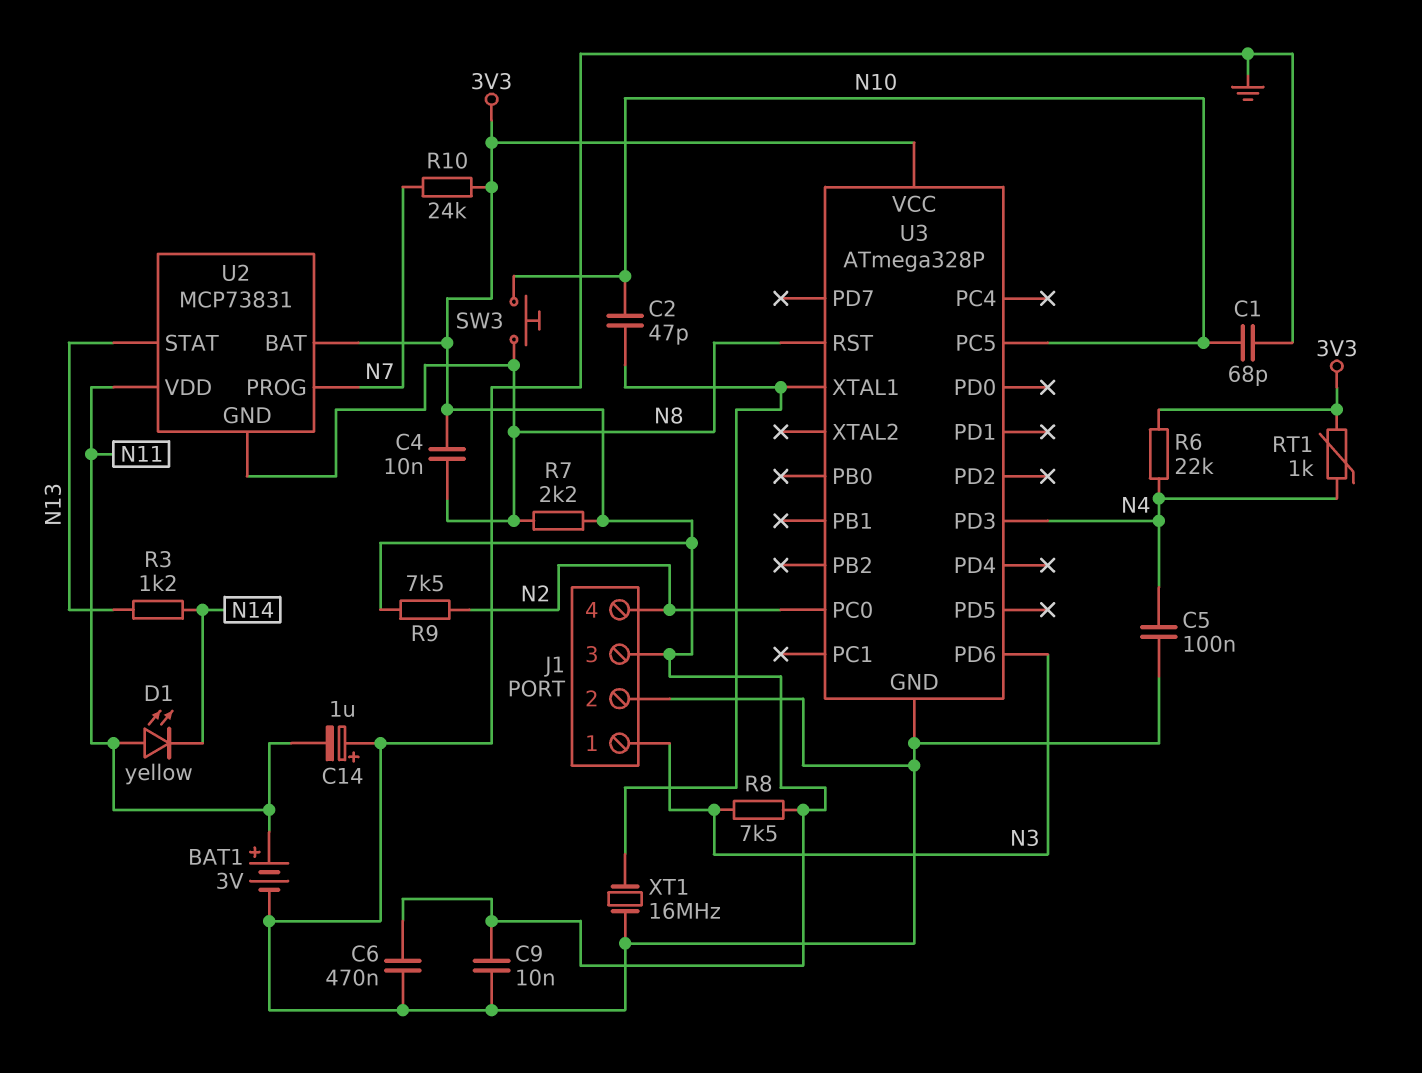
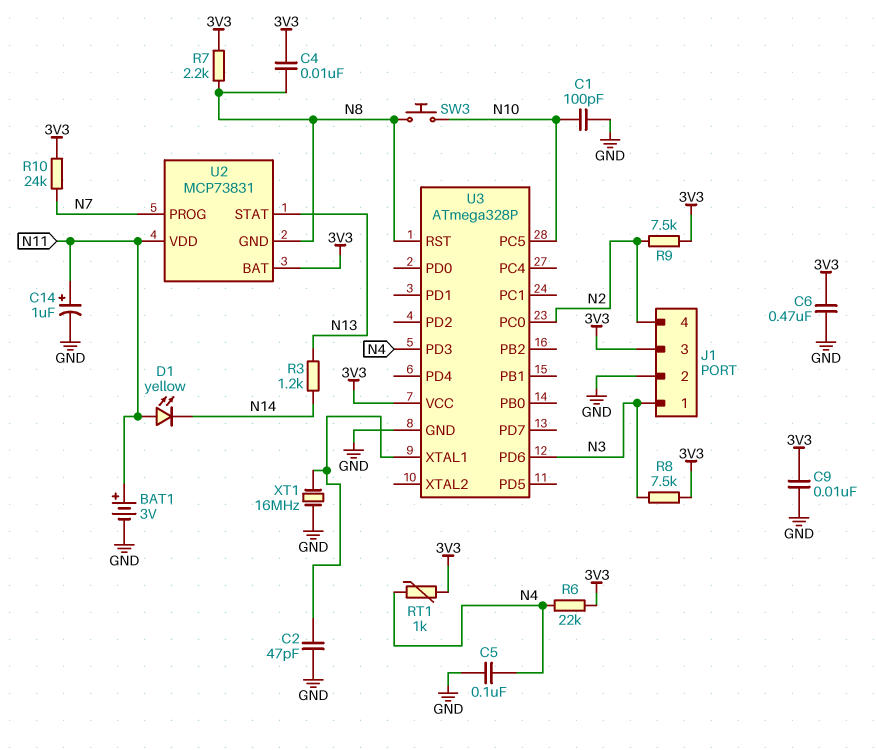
C1: 68pF (GND, N10) -> 100pF (GND, N10)
C2: 47pF (N10, U3/XTAL1) -> 47pF (GND, U3/XTAL1)
C14: 1uF (plus GND, minus N11) -> 1uF (plus N11, minus GND)

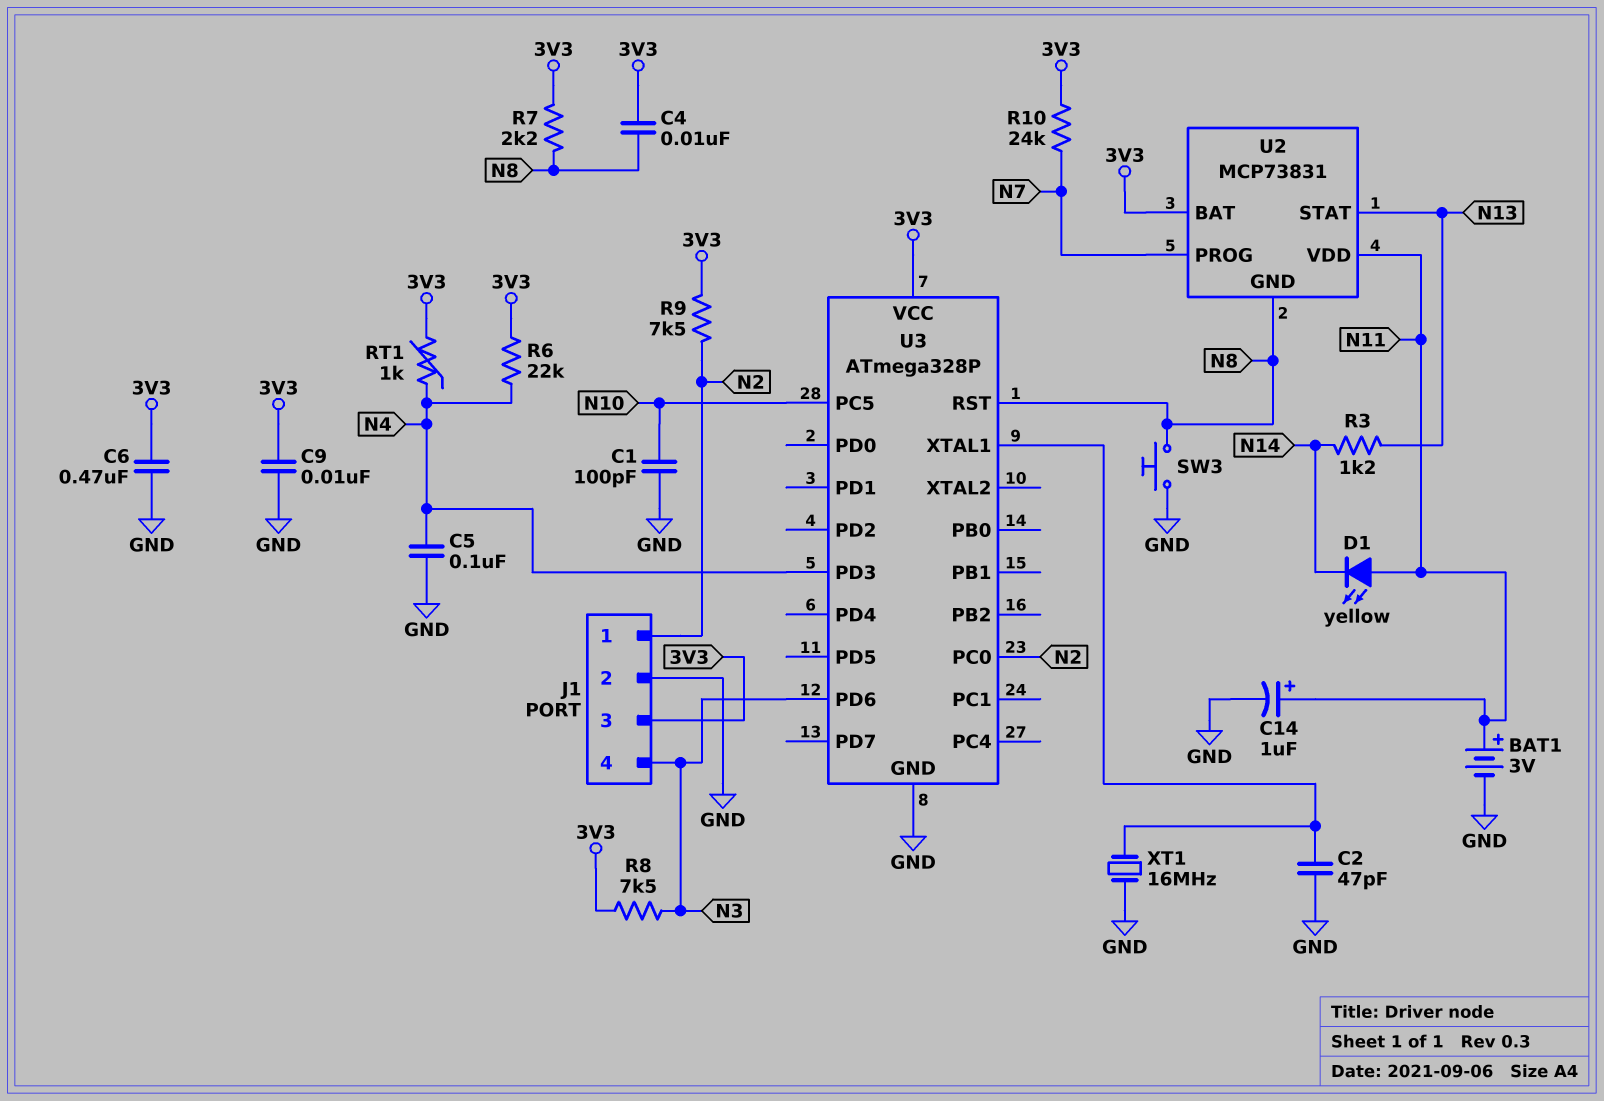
J1 pin 1: N3 -> N2
J1 pin 4: N2 -> N3
SW3: button (N8, N10) -> button (GND, N8)

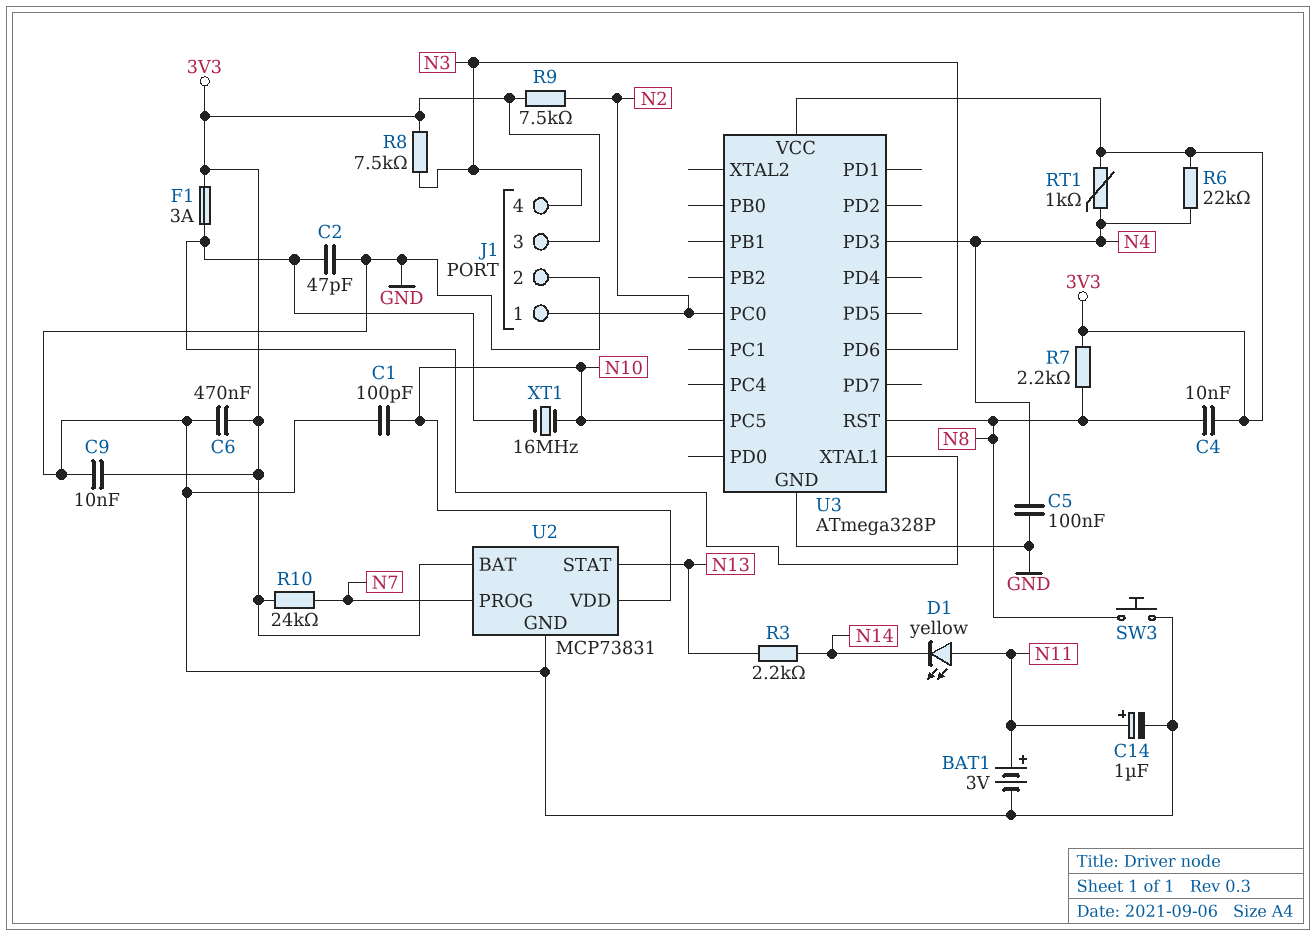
F1: none -> 3A (3V3, U3/XTAL1)
R3: 1.2k (N13, N14) -> 2.2k (N13, N14)
U2 pin GND: N8 -> GND
U2 pin VDD: N11 -> N10
XT1: 16MHz (GND, U3/XTAL1) -> 16MHz (N10, U3/XTAL1)

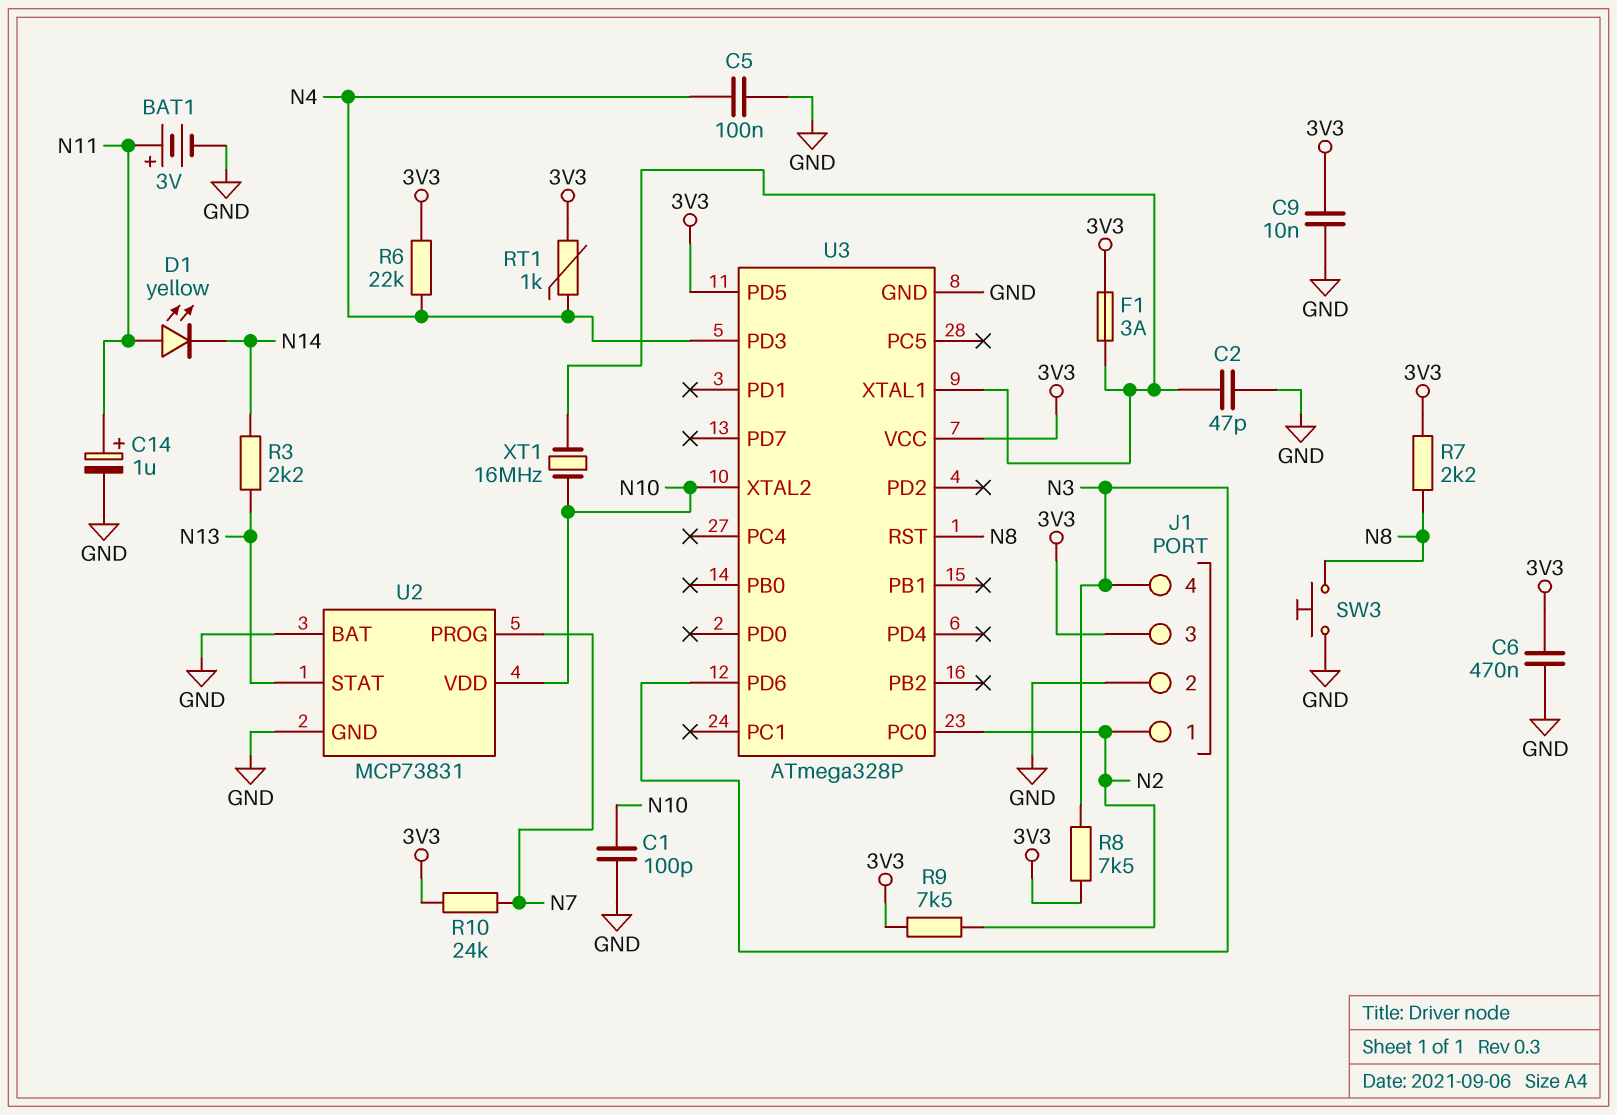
C4: 10nF (3V3, N8) -> none
U2 pin BAT: 3V3 -> GND
U3 pin PC5: N10 -> none
U3 pin PD5: none -> 3V3
U3 pin XTAL2: none -> N10

